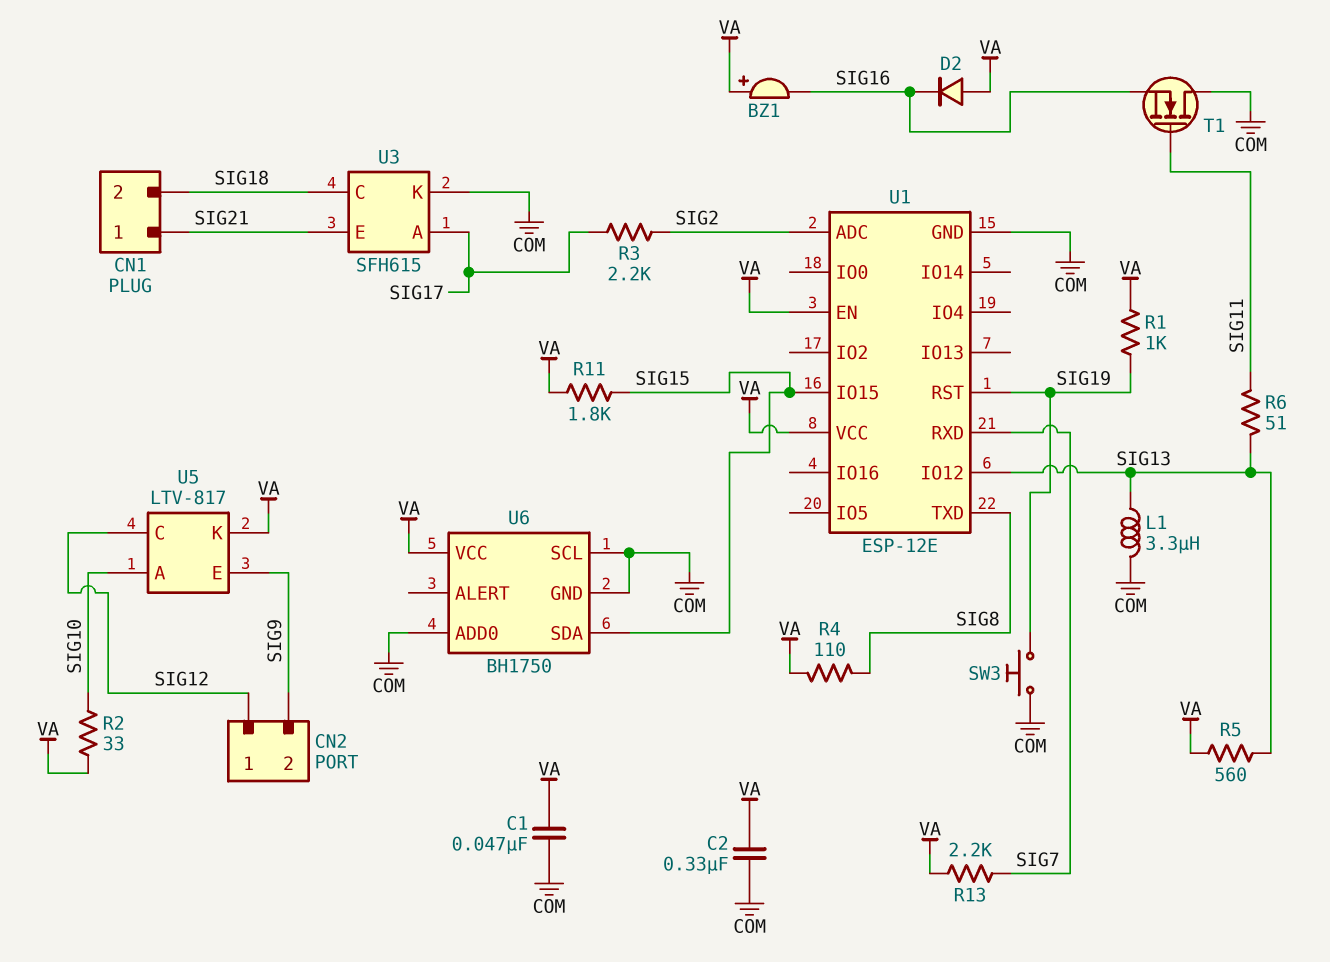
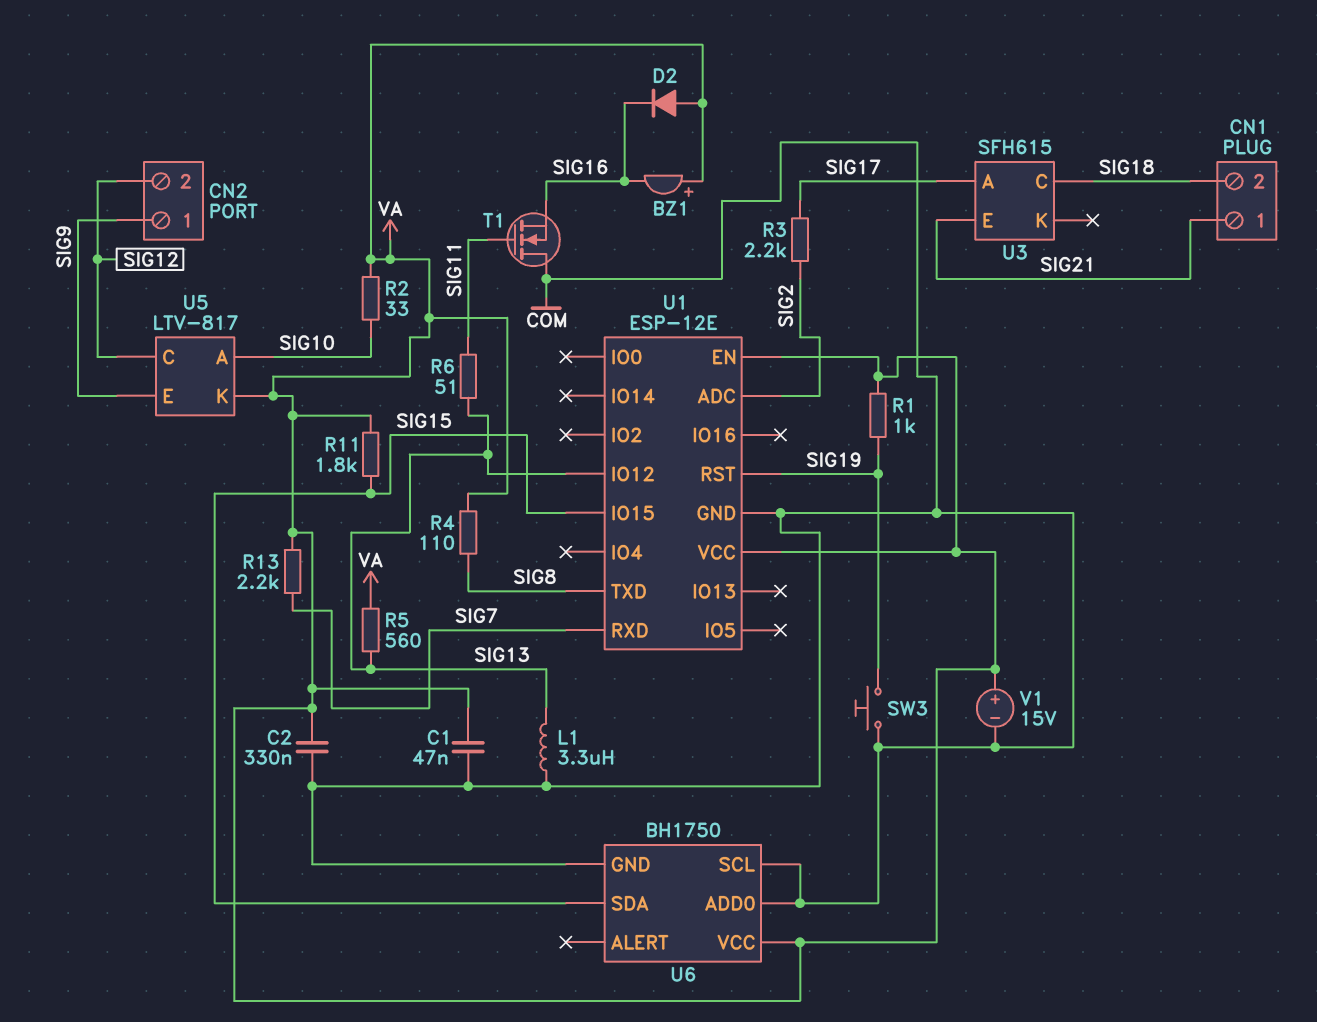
CN2 pin 1: SIG12 -> SIG9
CN2 pin 2: SIG9 -> SIG12
U3 pin K: COM -> none
V1: none -> 15V (plus VA, minus COM)

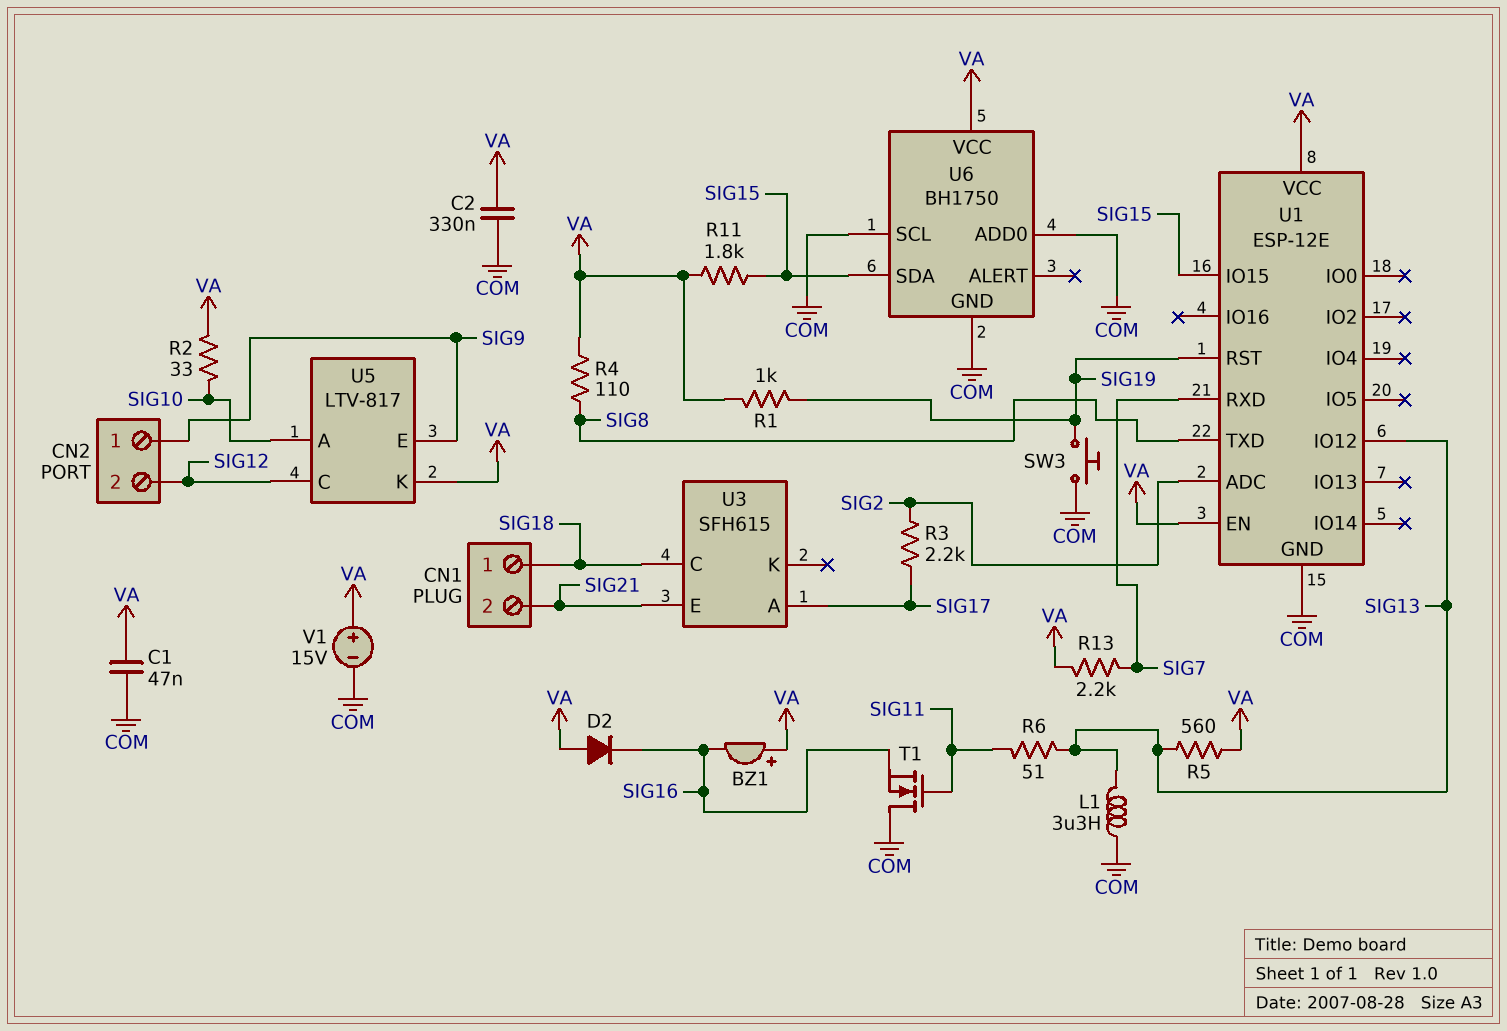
CN1 pin 1: SIG21 -> SIG18
CN1 pin 2: SIG18 -> SIG21

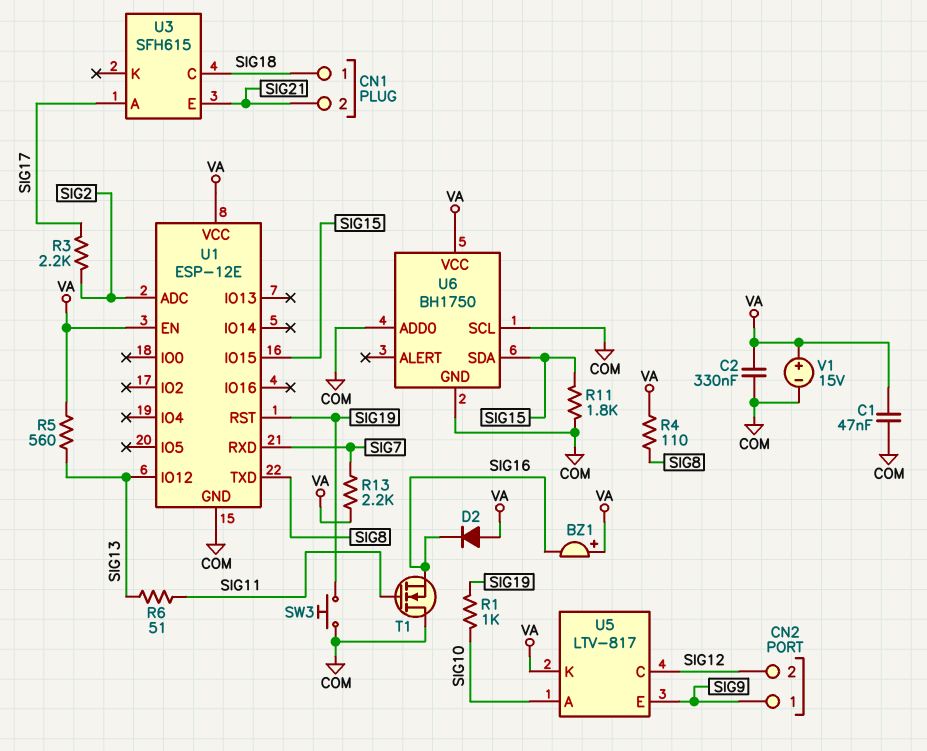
L1: 3.3uH (COM, SIG13) -> none
R1: 1k (SIG19, VA) -> 1k (SIG10, SIG19)
R2: 33 (SIG10, VA) -> none
R11: 1.8k (SIG15, VA) -> 1.8k (COM, SIG15)

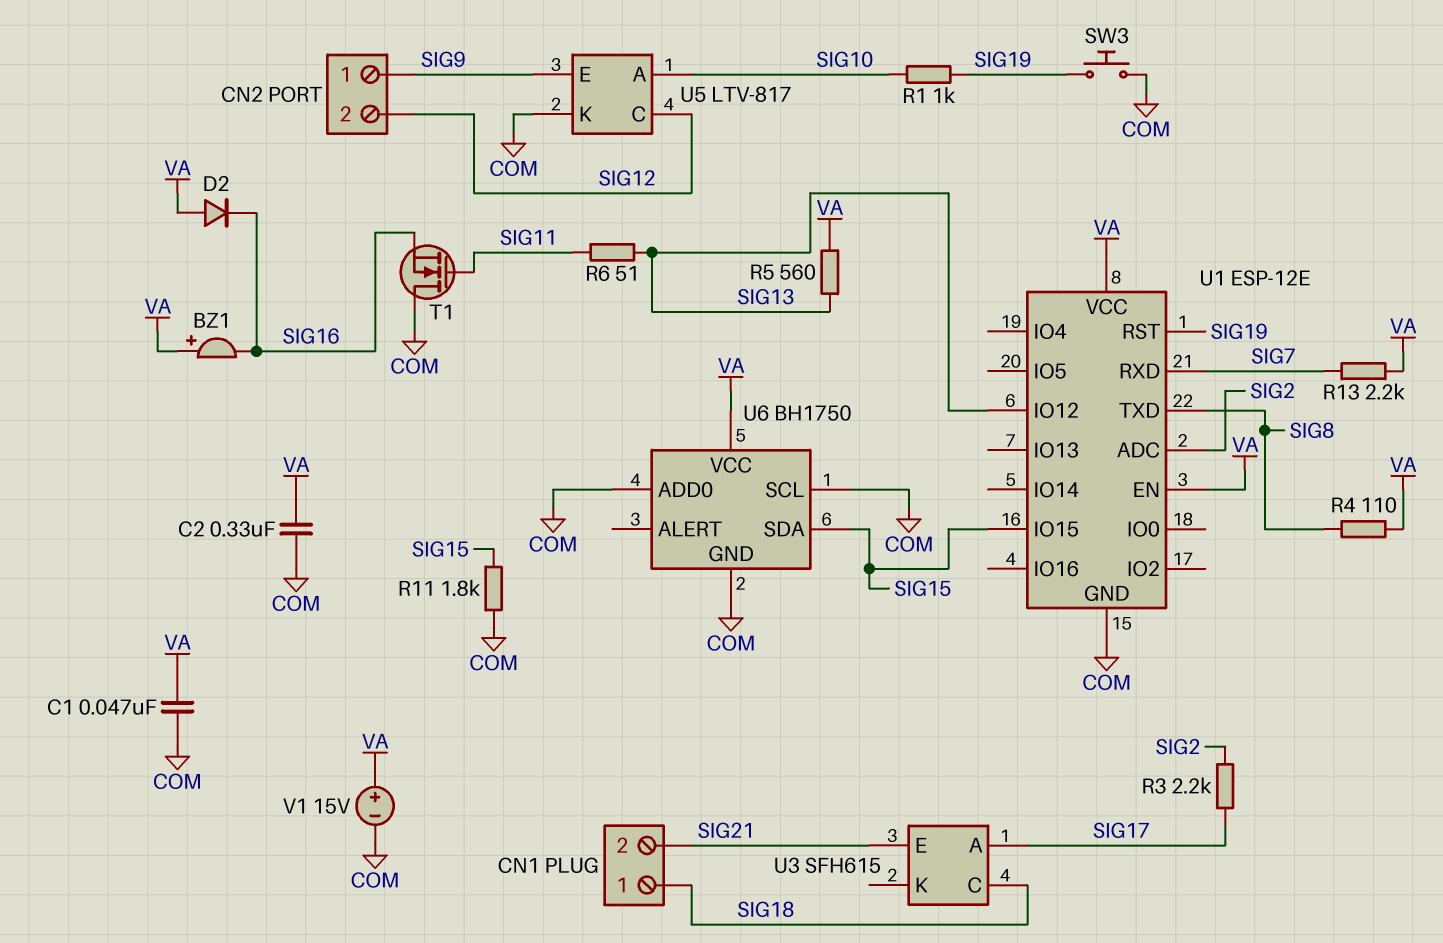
U5 pin K: VA -> COM

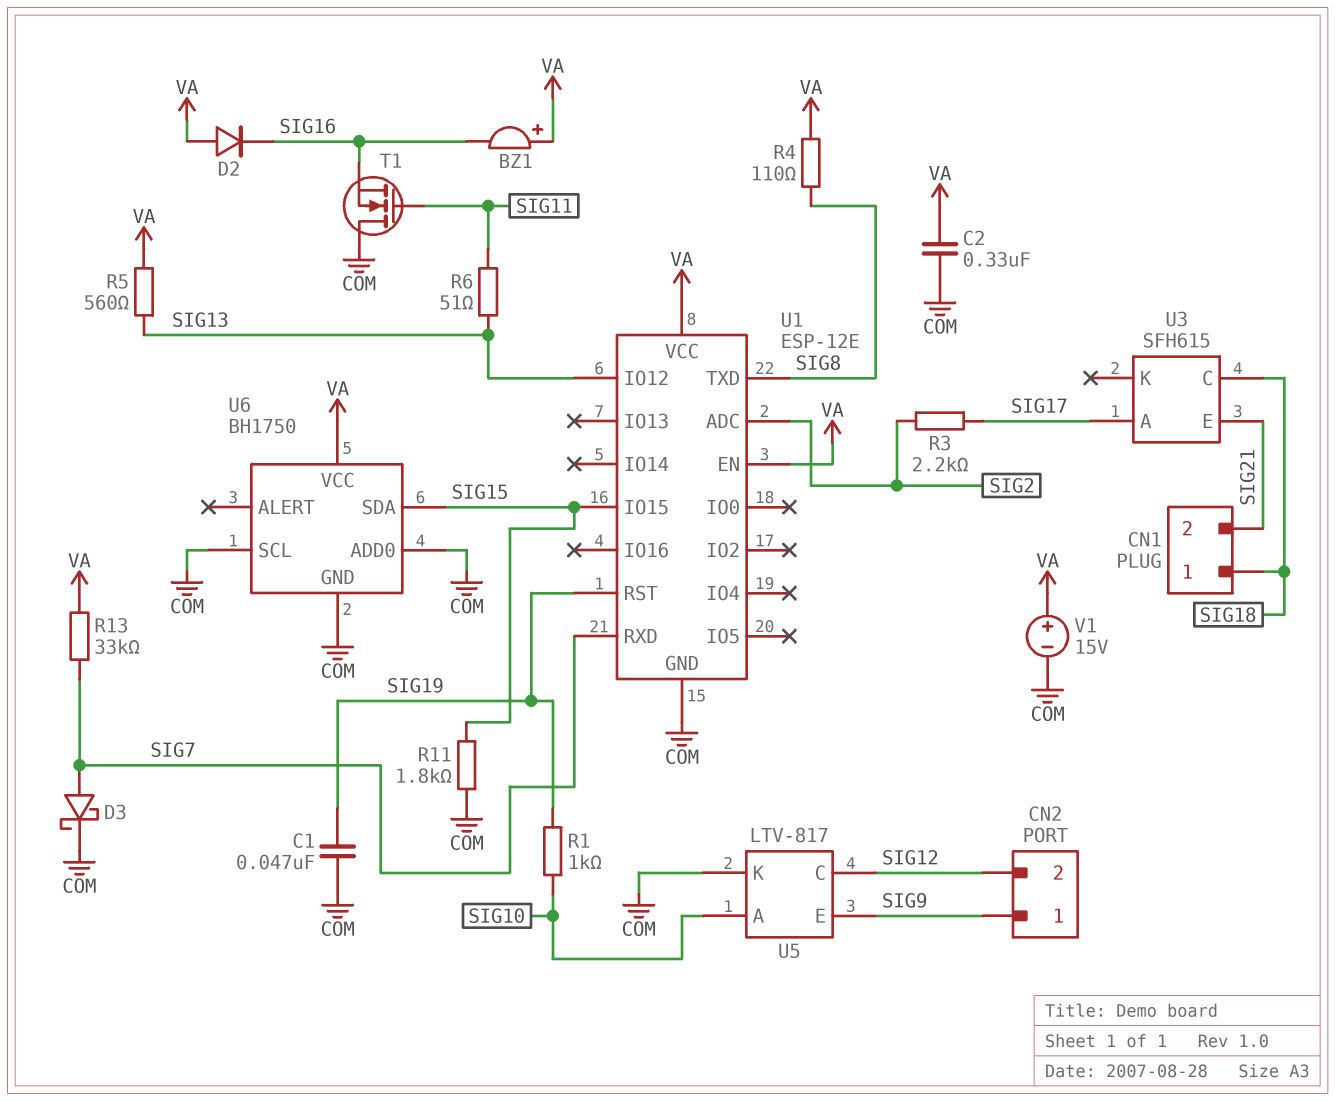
C1: 47nF (COM, VA) -> 47nF (COM, SIG19)
D3: none -> schottky (A SIG7, K COM)
R13: 2.2k (SIG7, VA) -> 33k (SIG7, VA)
SW3: button (COM, SIG19) -> none

